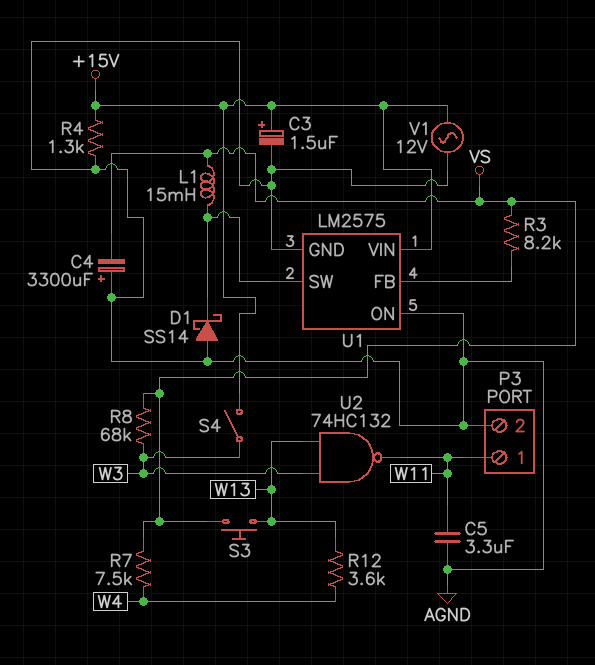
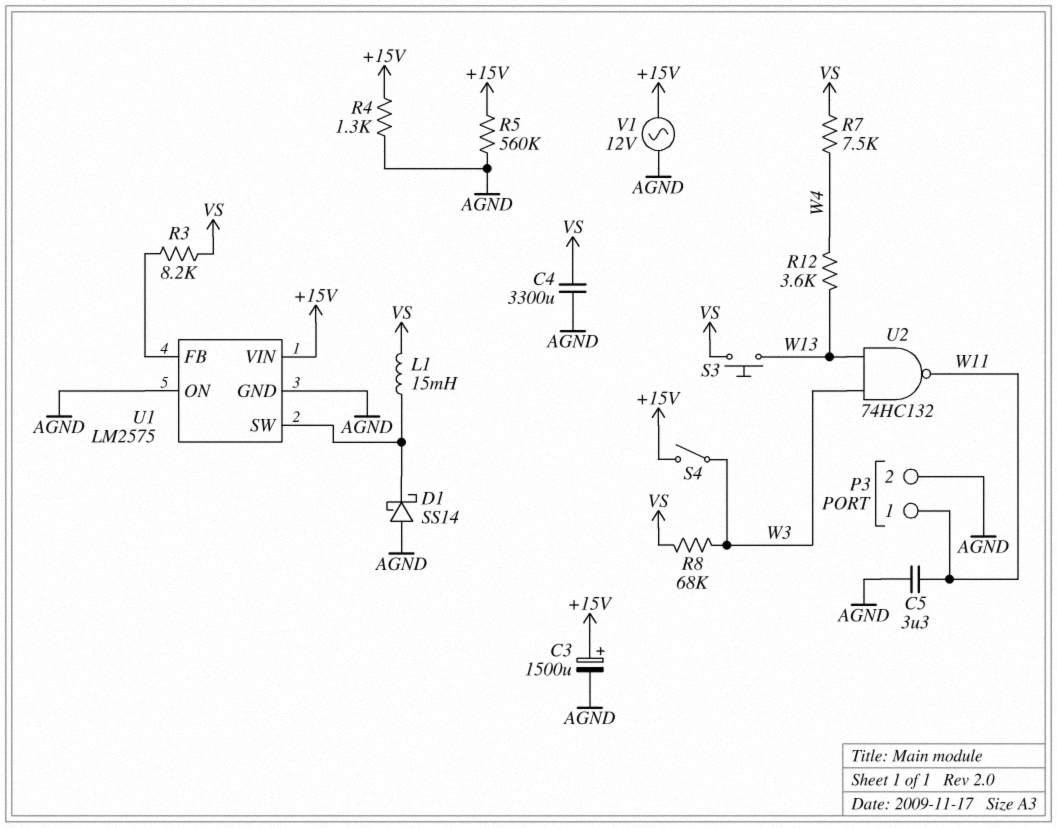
C3: 1.5uF (plus +15V, minus AGND) -> 1500uF (plus +15V, minus AGND)
C4: 3300uF (plus AGND, minus VS) -> 3300uF (AGND, VS)
R5: none -> 560k (+15V, AGND)

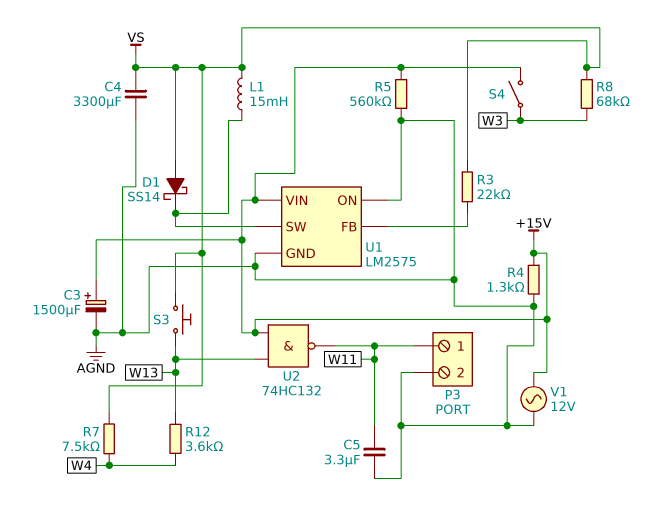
D1: schottky SS14 (A AGND, K U1/SW) -> schottky SS14 (A VS, K U1/SW)
R3: 8.2k (U1/FB, VS) -> 22k (U1/FB, VS)
U2: NAND 74HC132 (in W3, in W13, out W11) -> NAND 74HC132 (in +15V, in W13, out W11)

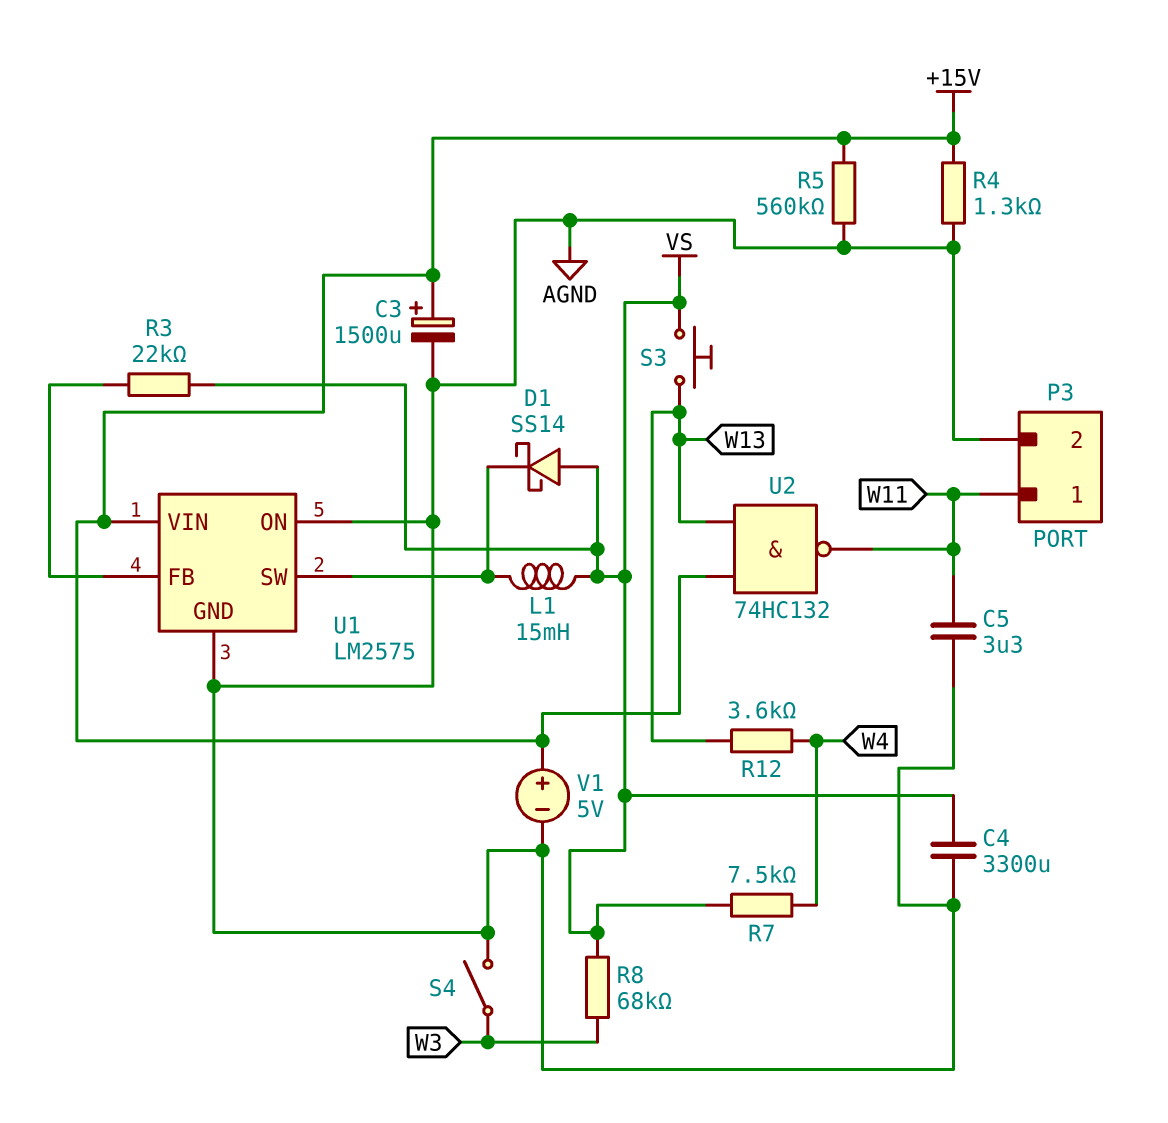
S4: switch (+15V, W3) -> switch (AGND, W3)
V1: AC 12V (+15V, AGND) -> 5V (plus +15V, minus AGND)

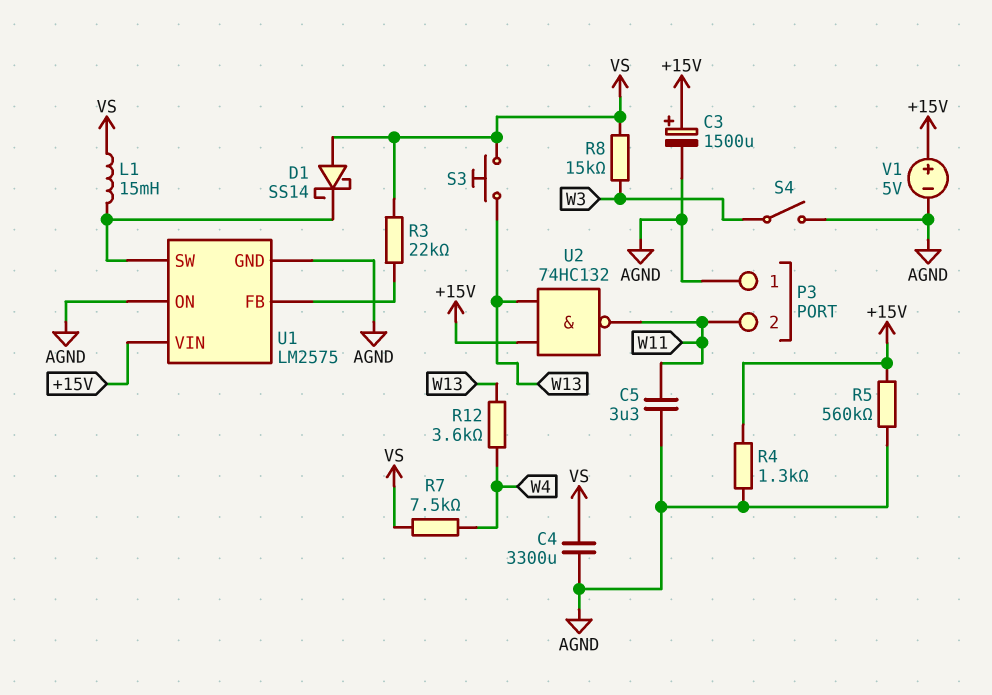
P3 pin 1: W11 -> AGND
P3 pin 2: AGND -> W11
R8: 68k (VS, W3) -> 15k (VS, W3)

